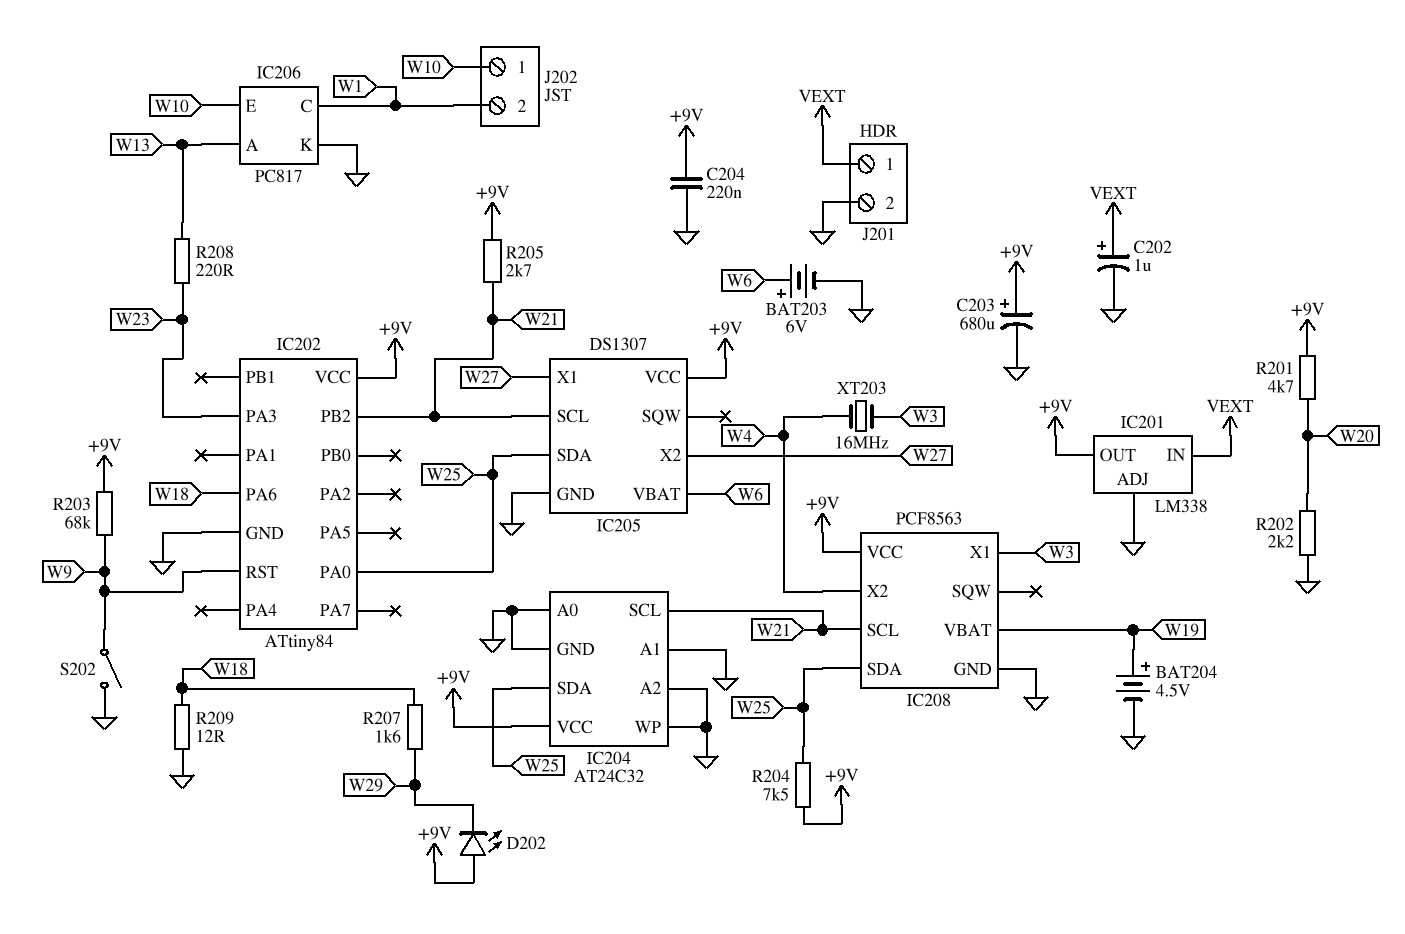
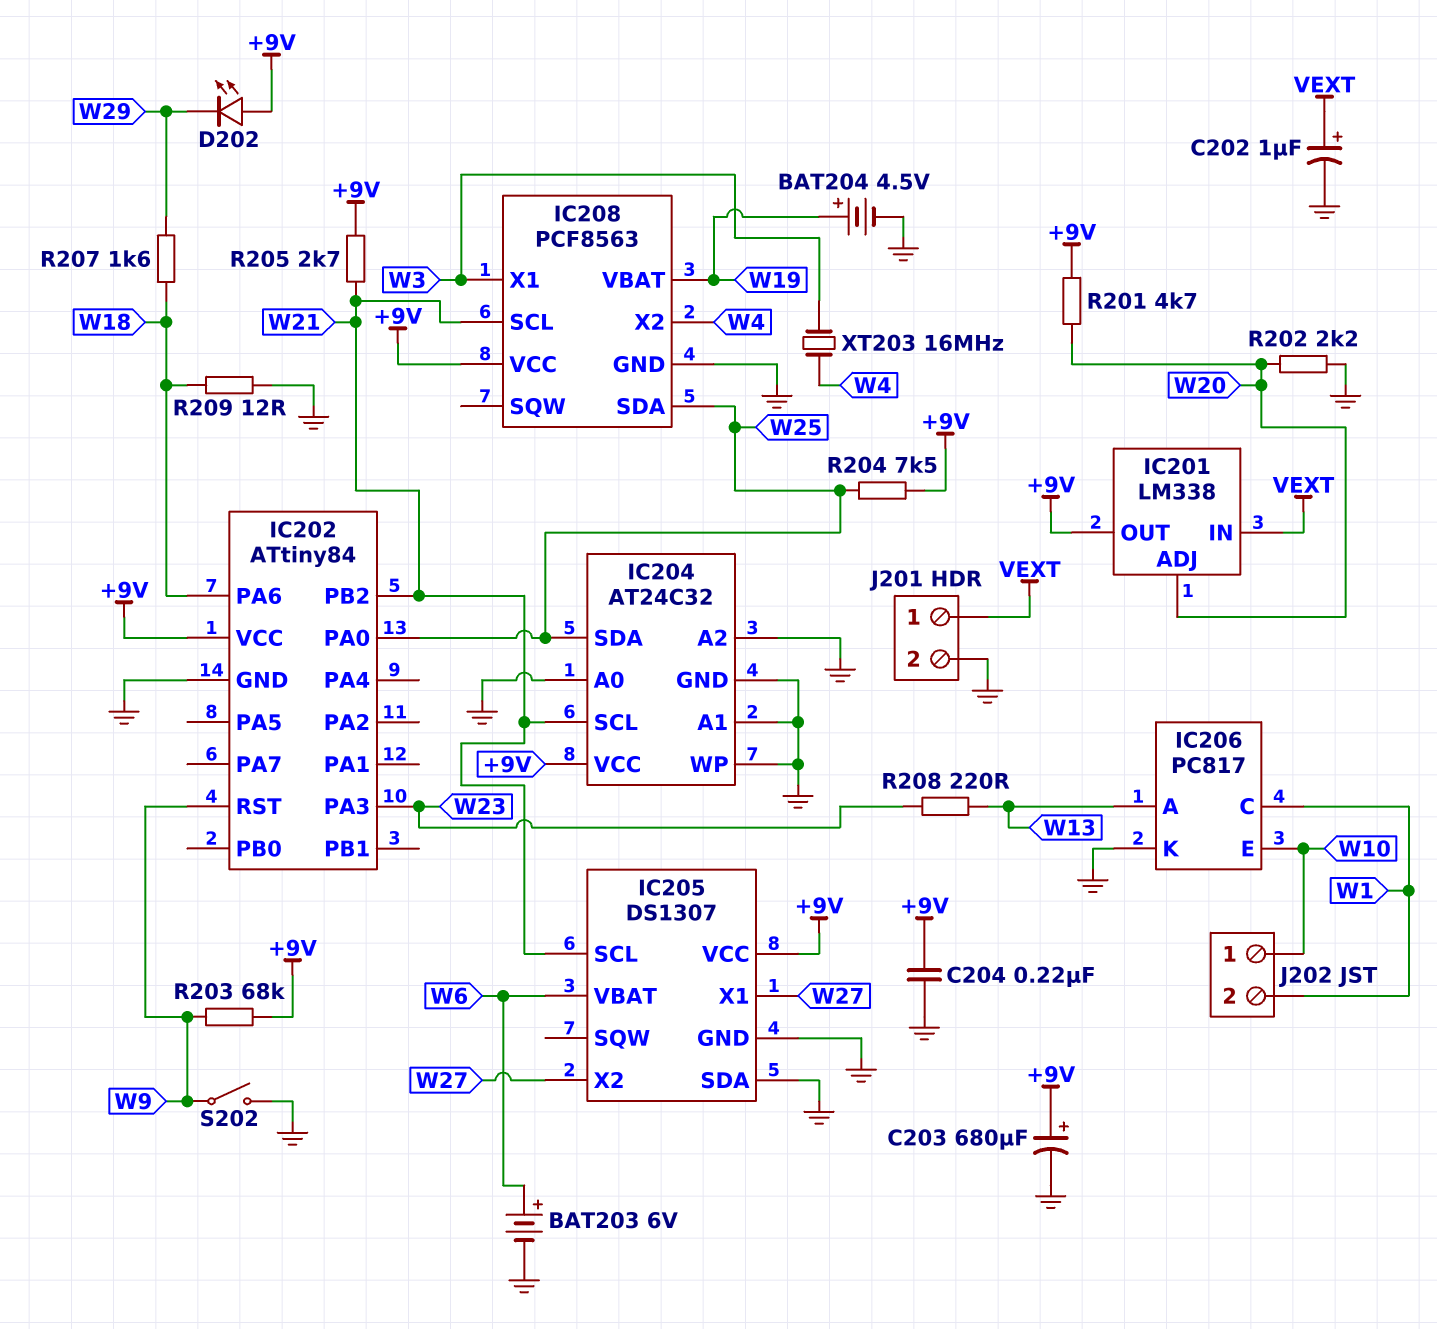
IC201 pin ADJ: GND -> W20
IC205 pin SDA: W25 -> GND

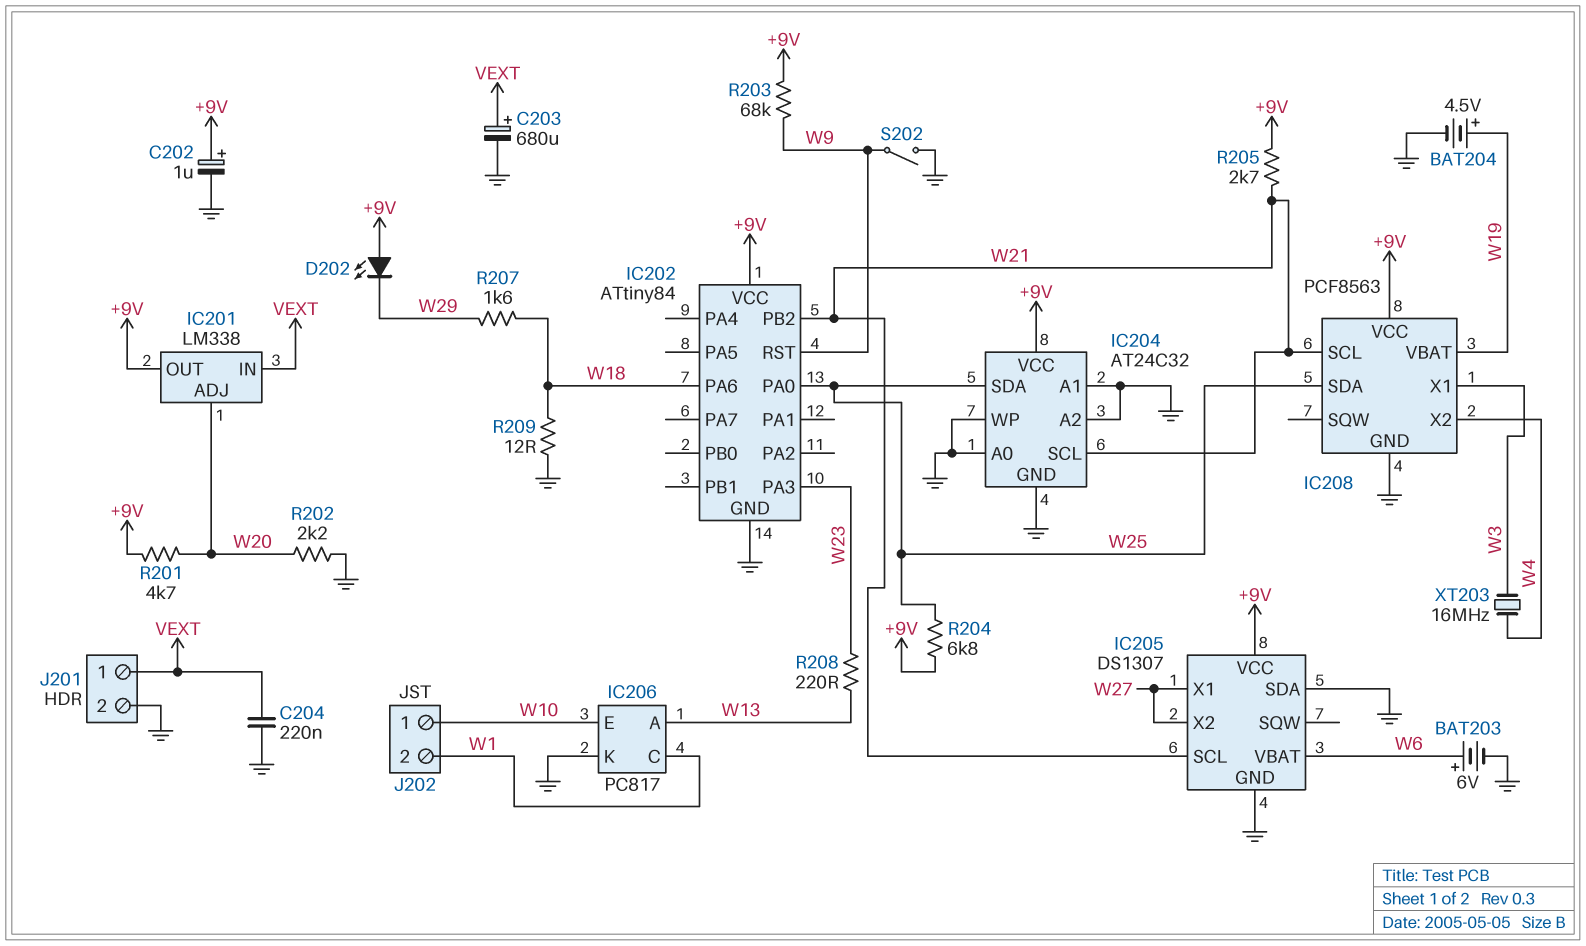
C202: 1uF (plus VEXT, minus GND) -> 1uF (plus +9V, minus GND)
C203: 680uF (plus +9V, minus GND) -> 680uF (plus VEXT, minus GND)
C204: 220nF (+9V, GND) -> 220nF (GND, VEXT)
R204: 7.5k (+9V, W25) -> 6.8k (+9V, W25)

